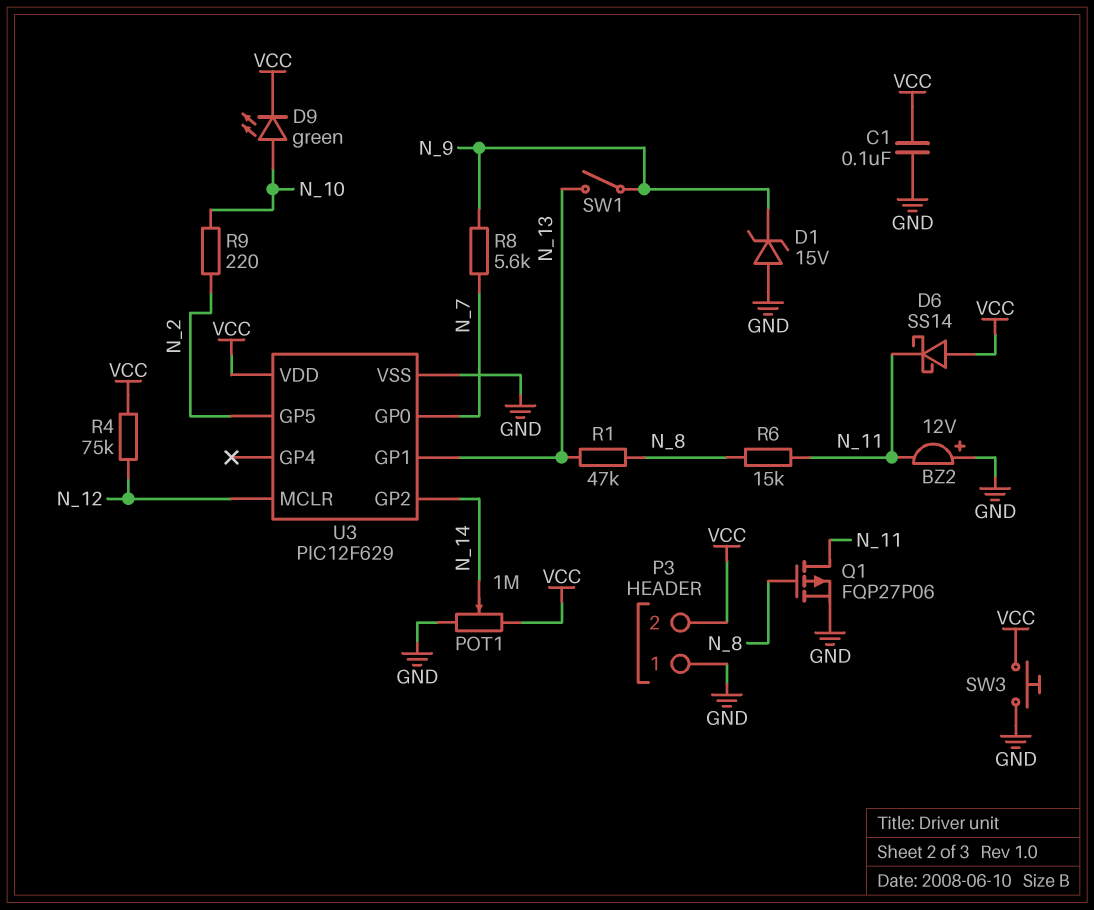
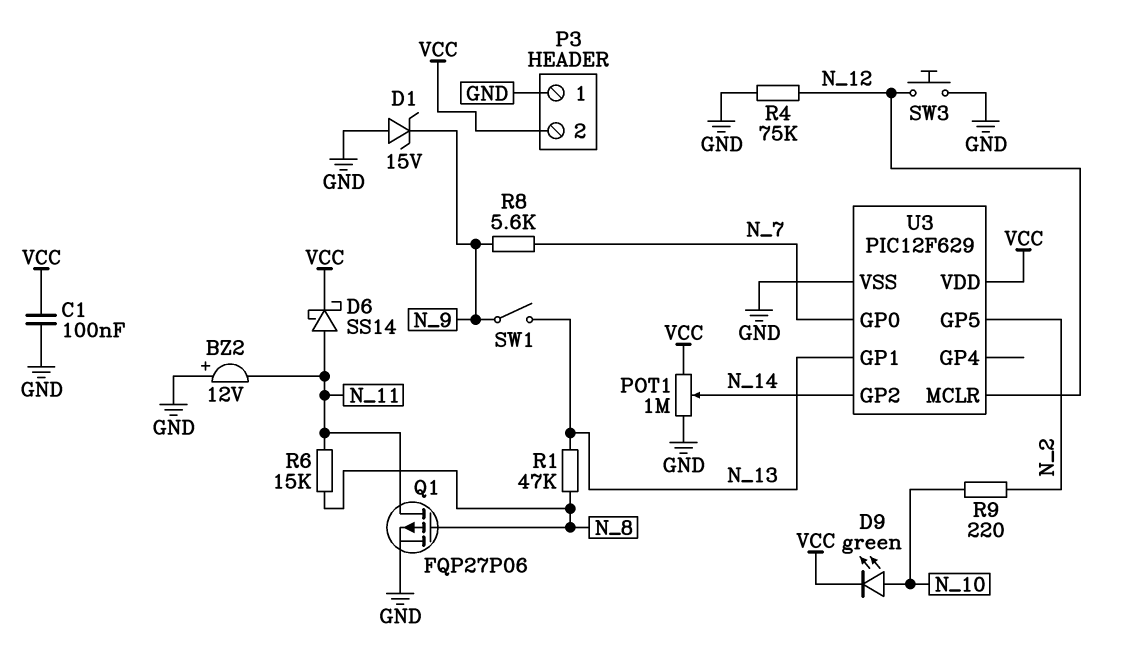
D6: schottky SS14 (A VCC, K N_11) -> schottky SS14 (A N_11, K VCC)
R4: 75k (N_12, VCC) -> 75k (GND, N_12)
SW3: button (GND, VCC) -> button (GND, N_12)

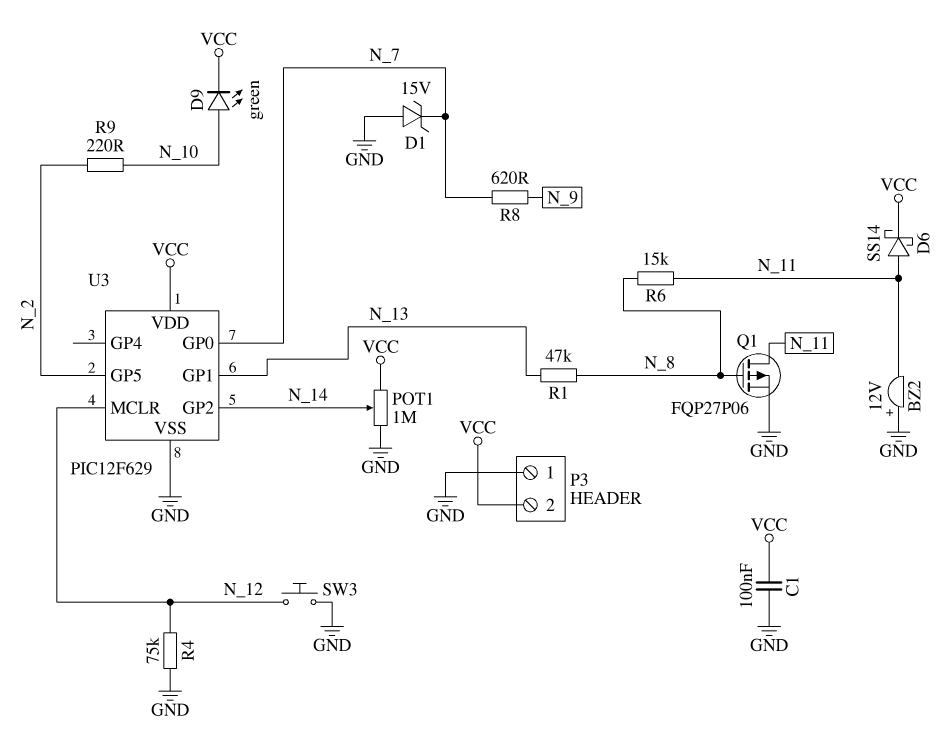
D1: zener 15V (A GND, K N_9) -> zener 15V (A GND, K N_7)
R8: 5.6k (N_7, N_9) -> 620 (N_7, N_9)
SW1: switch (N_9, N_13) -> none

